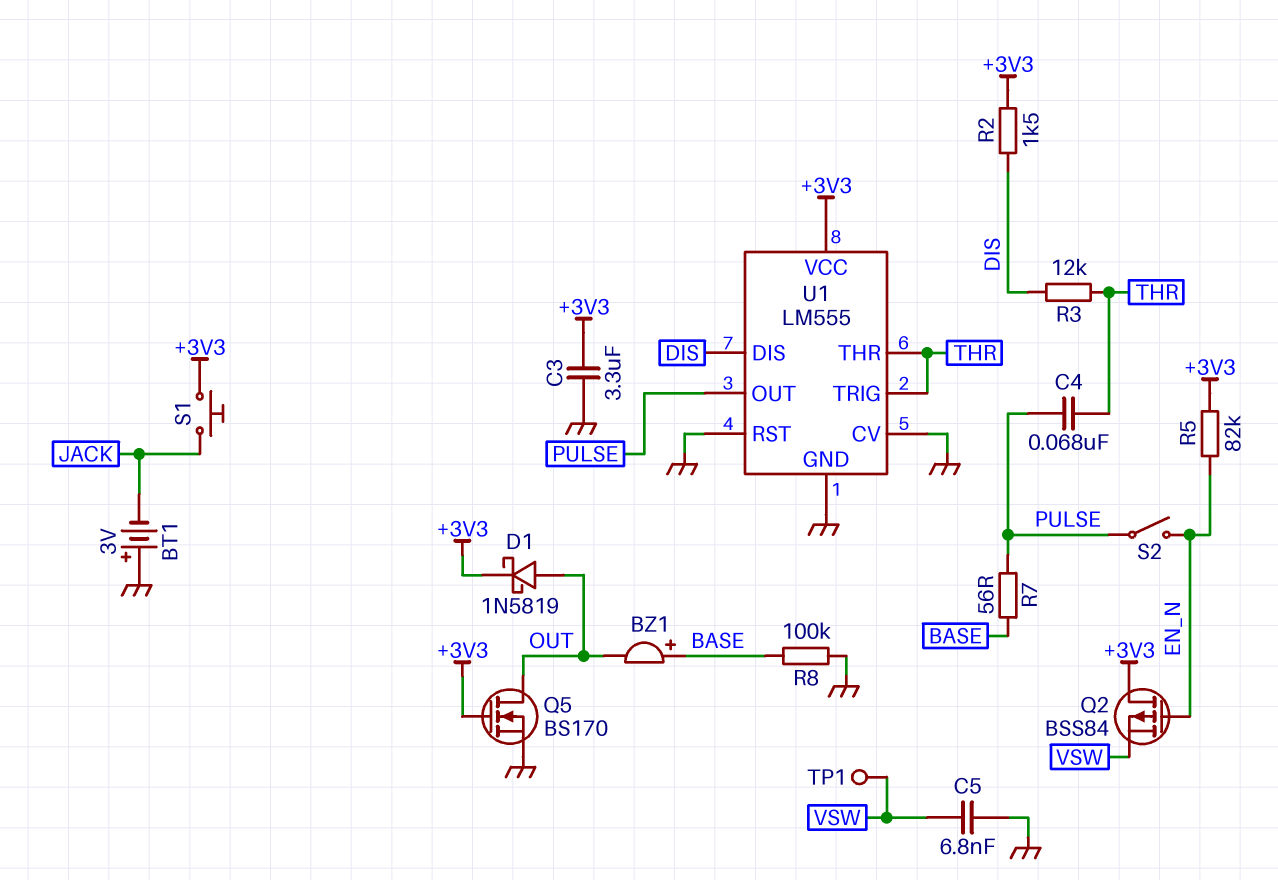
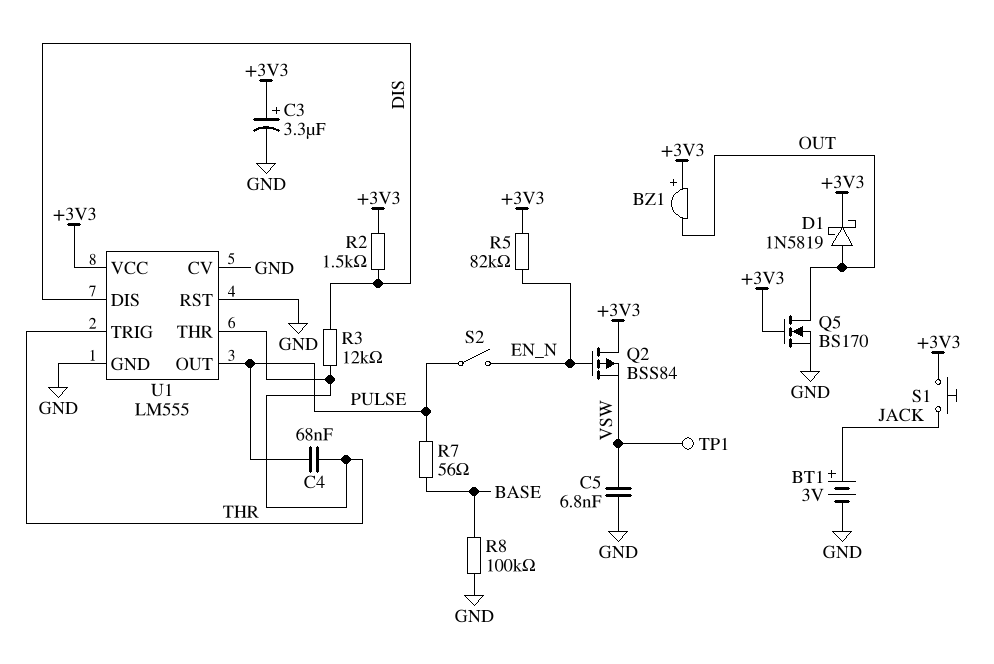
BT1: 3V (plus GND, minus JACK) -> 3V (plus JACK, minus GND)
BZ1: buzzer (plus BASE, minus OUT) -> buzzer (plus +3V3, minus OUT)
C3: 3.3uF (+3V3, GND) -> 3.3uF (plus +3V3, minus GND)

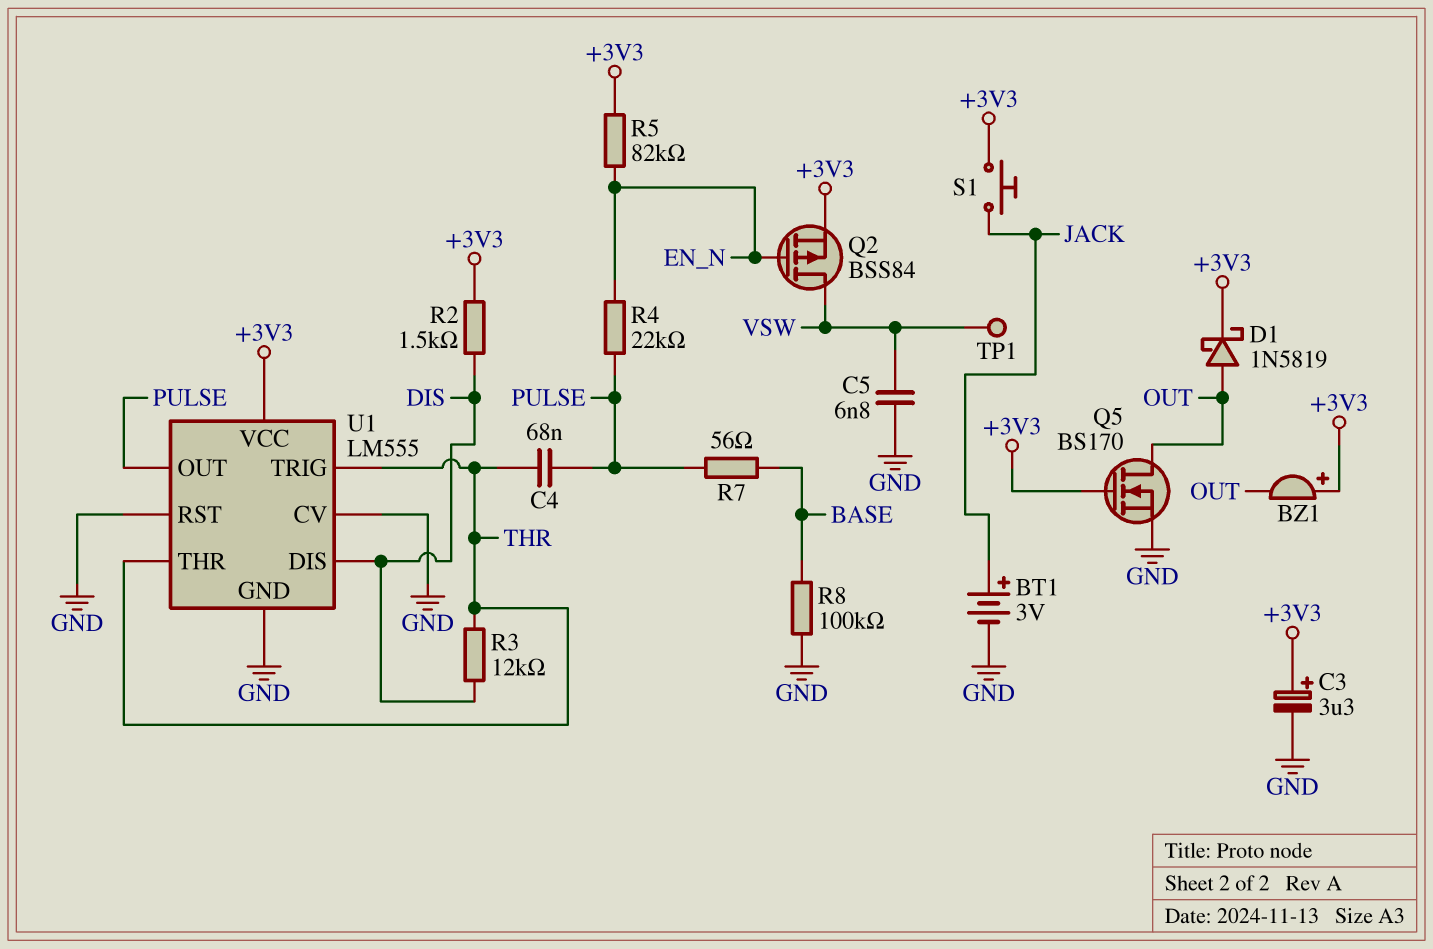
Q2: PMOS BSS84 (G EN_N, D +3V3, S VSW) -> PMOS BSS84 (G EN_N, D VSW, S +3V3)
R4: none -> 22k (EN_N, PULSE)
S2: switch (EN_N, PULSE) -> none

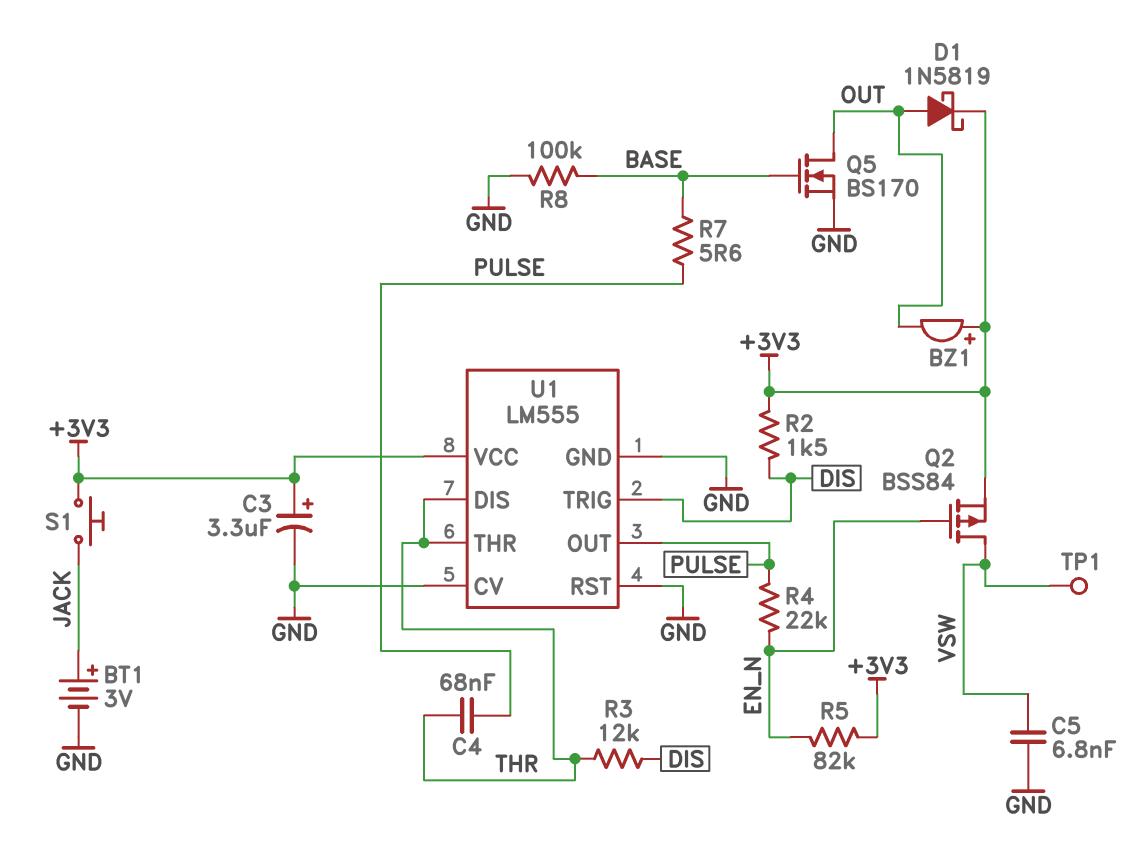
Q5: NMOS BS170 (G +3V3, D OUT, S GND) -> NMOS BS170 (G BASE, D OUT, S GND)
R7: 56 (BASE, PULSE) -> 5.6 (BASE, PULSE)
U1 pin DIS: DIS -> THR
U1 pin TRIG: THR -> DIS

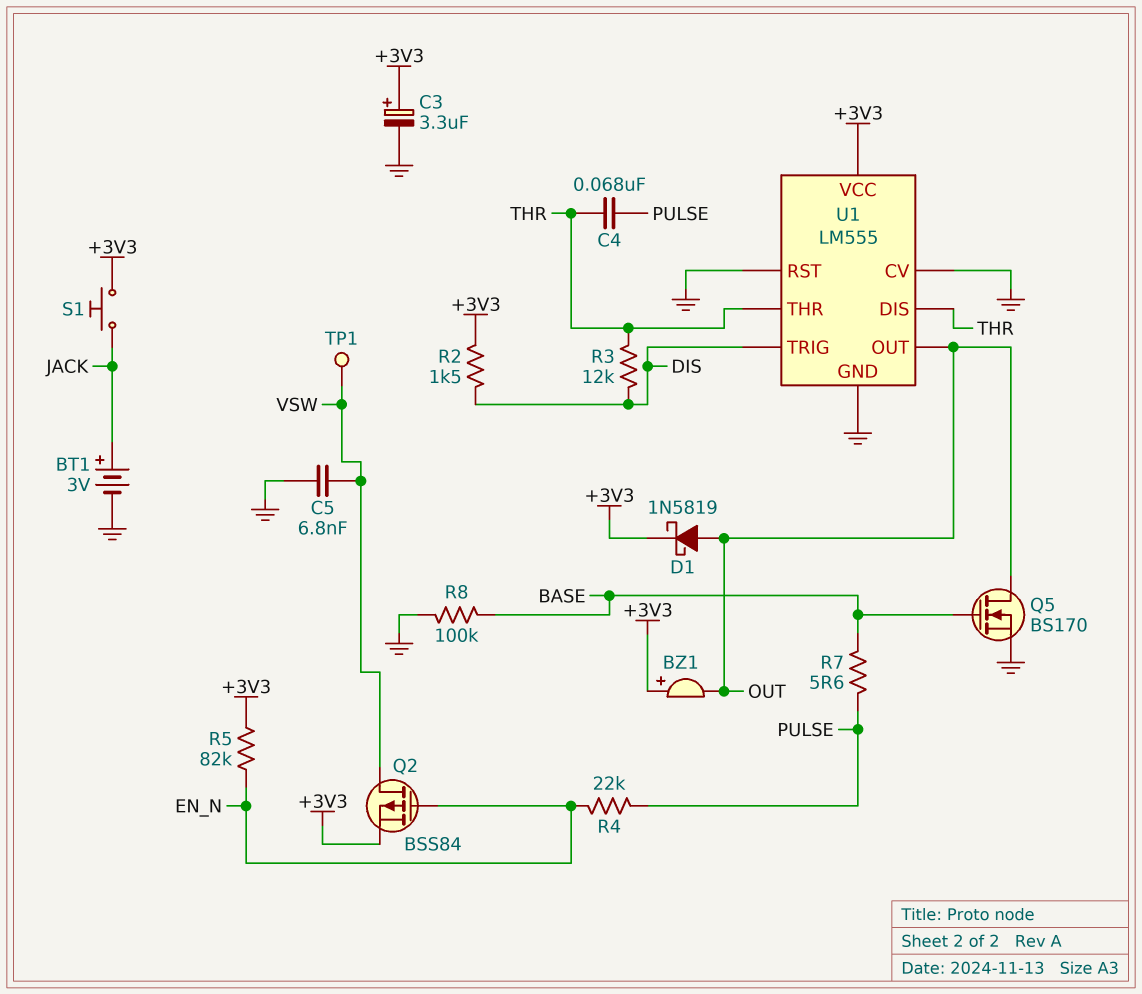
U1 pin OUT: PULSE -> OUT

